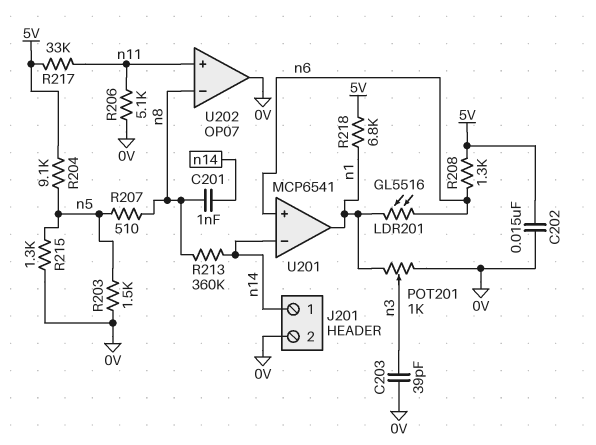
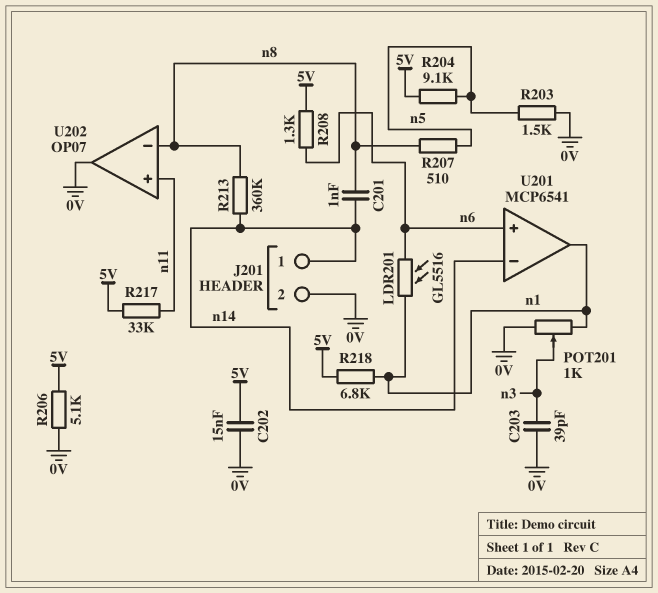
R206: 5.1k (0V, n11) -> 5.1k (0V, 5V)
R215: 1.3k (0V, n5) -> none

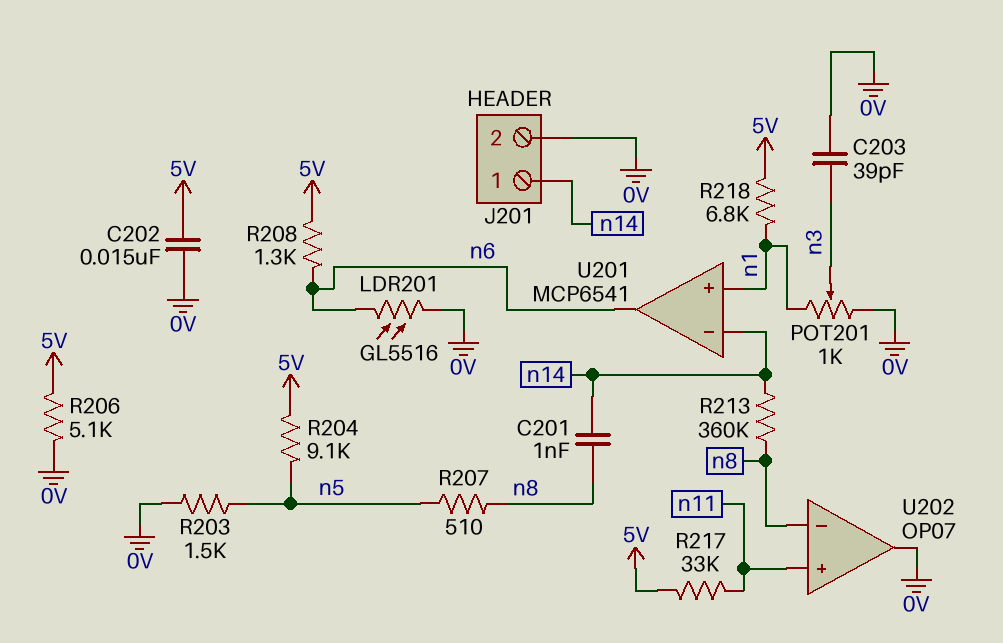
LDR201: GL5516 (n1, n6) -> GL5516 (0V, n6)
U201 pin in+: n6 -> n1
U201 pin out: n1 -> n6

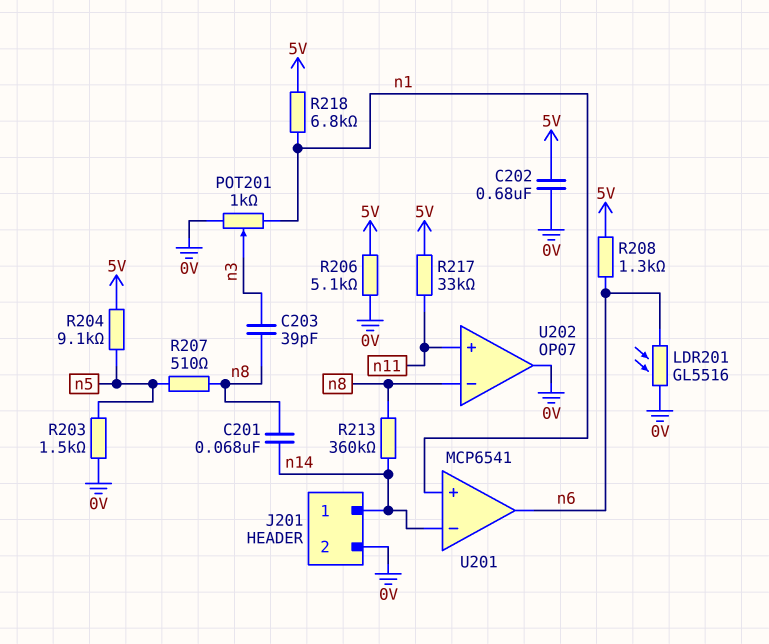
C201: 1nF (n8, n14) -> 68nF (n8, n14)
C202: 15nF (0V, 5V) -> 680nF (0V, 5V)
C203: 39pF (0V, n3) -> 39pF (n3, n8)

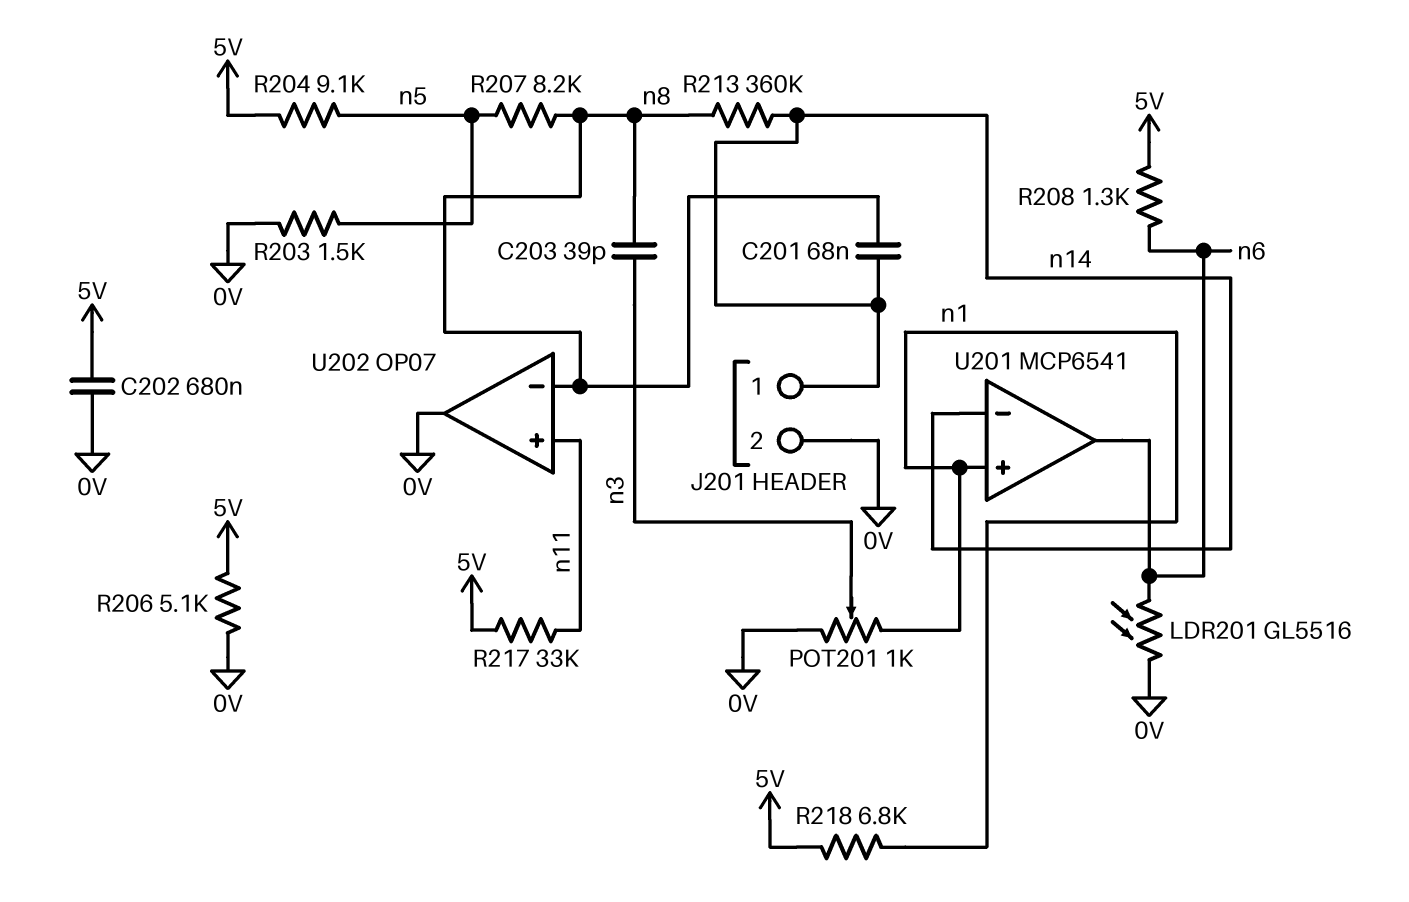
R207: 510 (n5, n8) -> 8.2k (n5, n8)

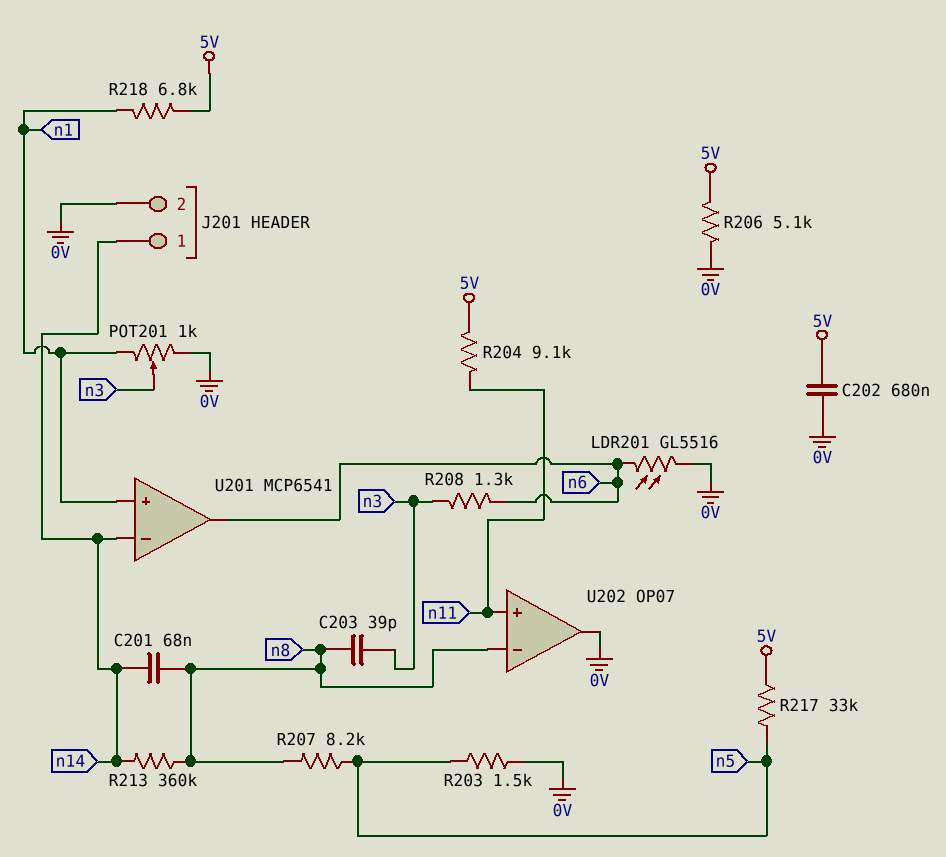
R204: 9.1k (5V, n5) -> 9.1k (5V, n11)
R208: 1.3k (5V, n6) -> 1.3k (n3, n6)
R217: 33k (5V, n11) -> 33k (5V, n5)

